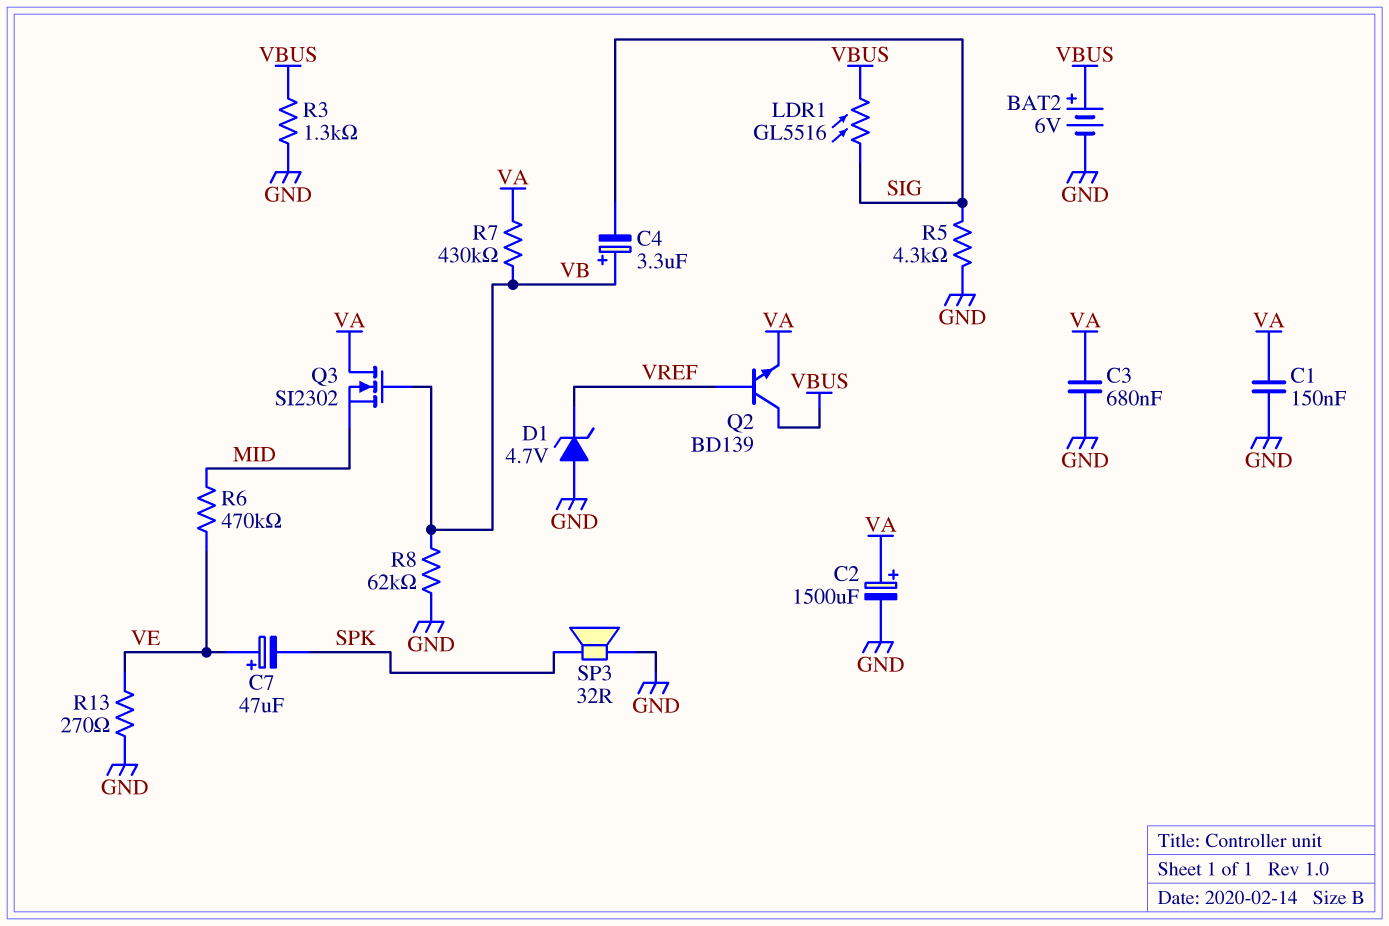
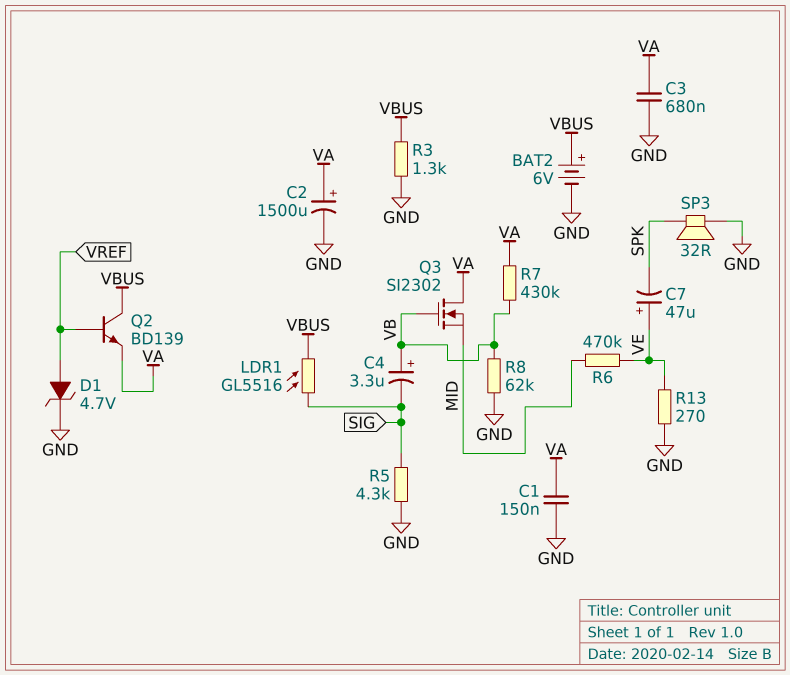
D1: zener 4.7V (A GND, K VREF) -> zener 4.7V (A VREF, K GND)

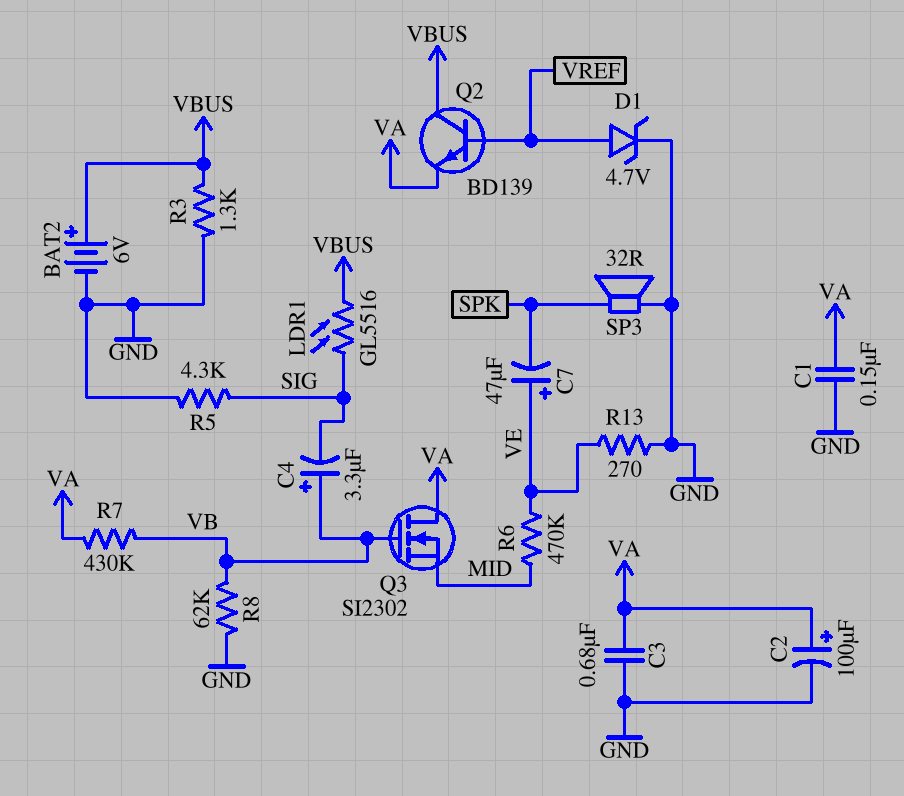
C2: 1500uF (plus VA, minus GND) -> 100uF (plus VA, minus GND)

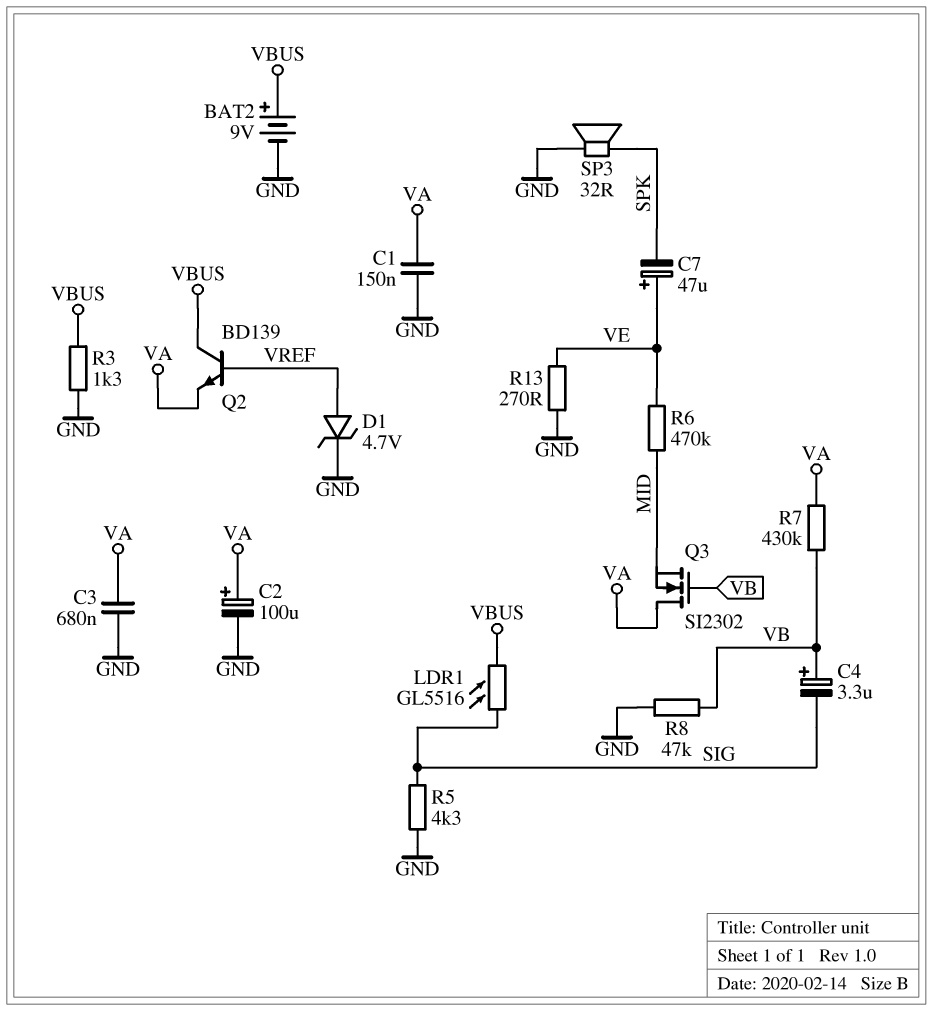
BAT2: 6V (plus VBUS, minus GND) -> 9V (plus VBUS, minus GND)
R8: 62k (GND, VB) -> 47k (GND, VB)

